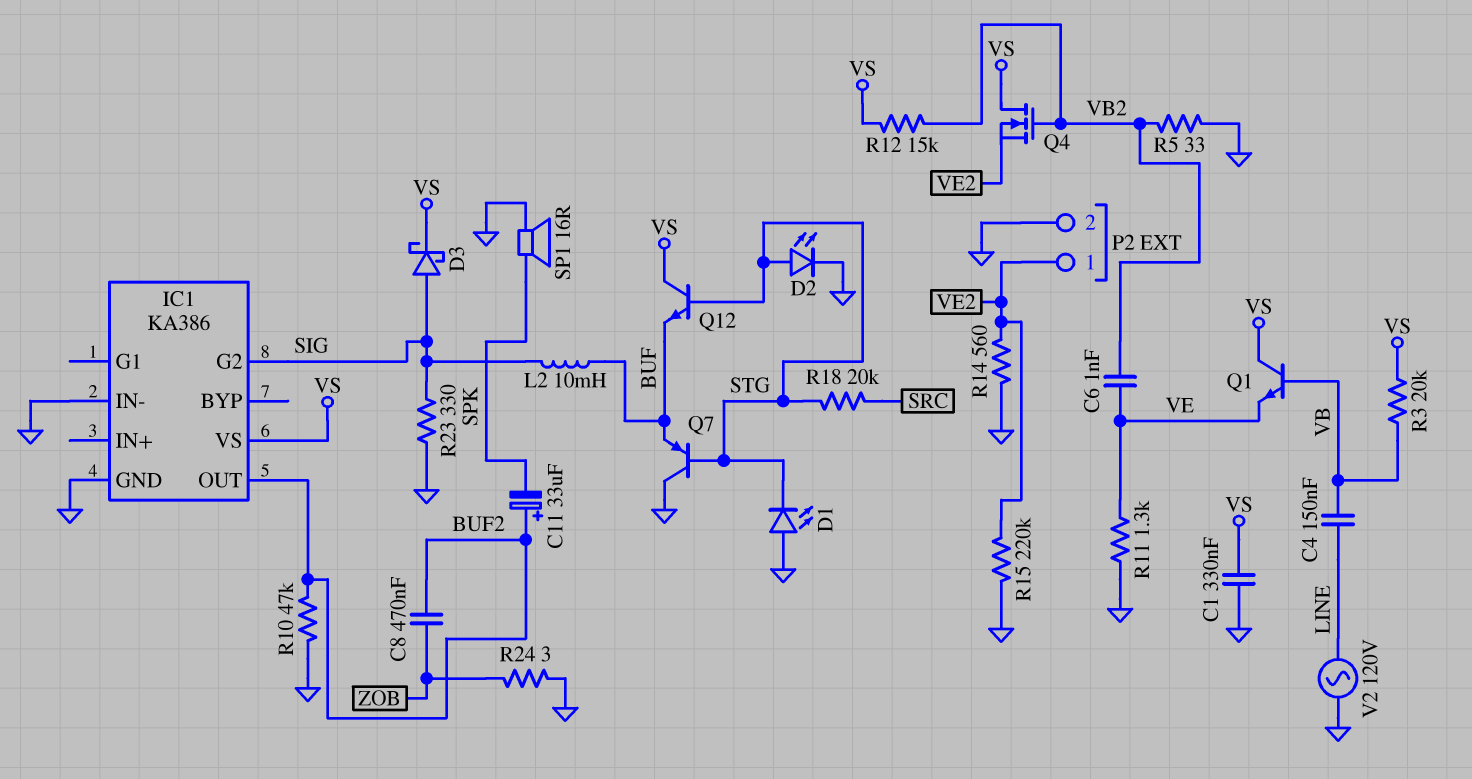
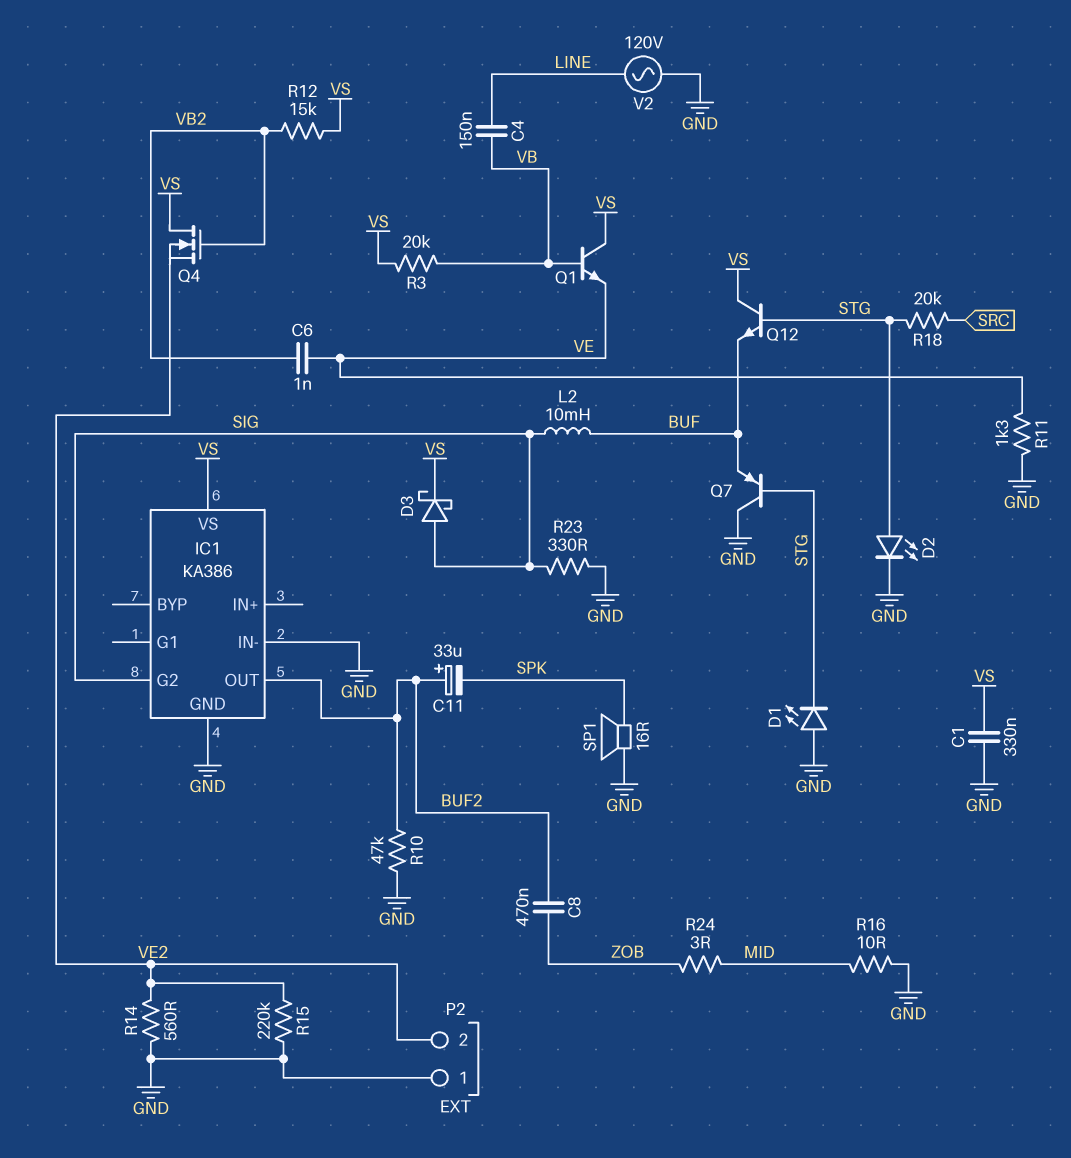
P2 pin 1: VE2 -> GND
P2 pin 2: GND -> VE2
R5: 33 (GND, VB2) -> none
R16: none -> 10 (GND, MID)
R24: 3 (GND, ZOB) -> 3 (MID, ZOB)

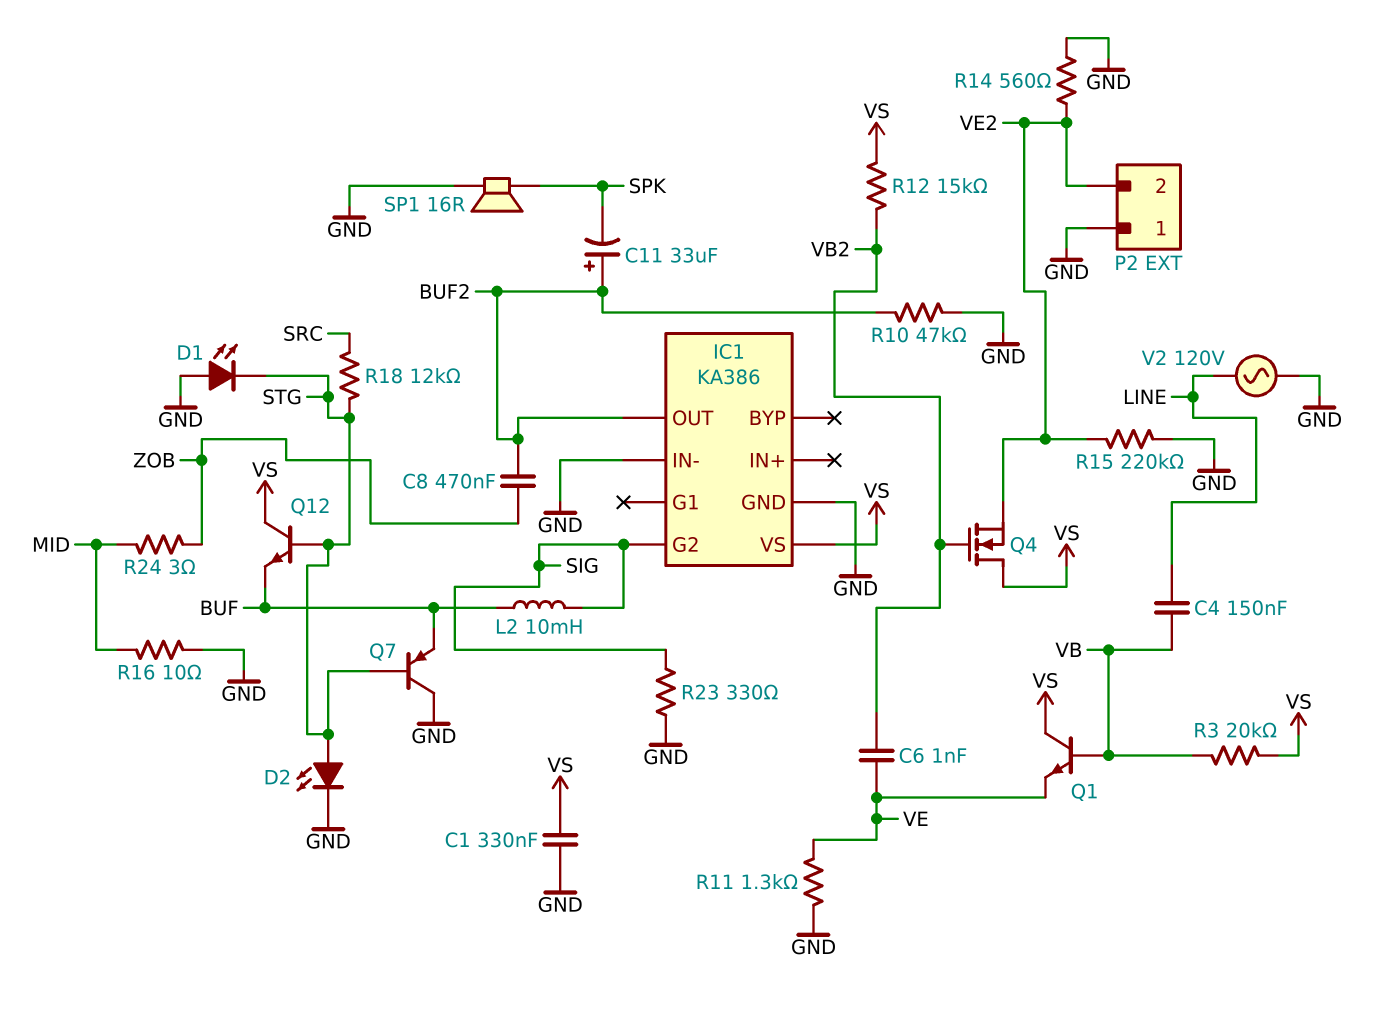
D3: schottky (A SIG, K VS) -> none
R18: 20k (SRC, STG) -> 12k (SRC, STG)

